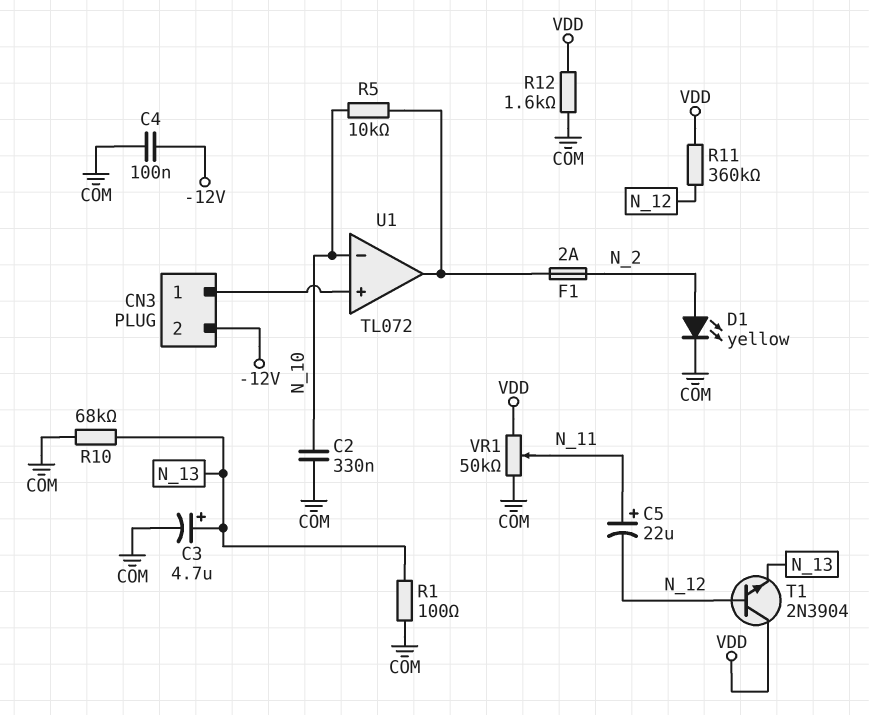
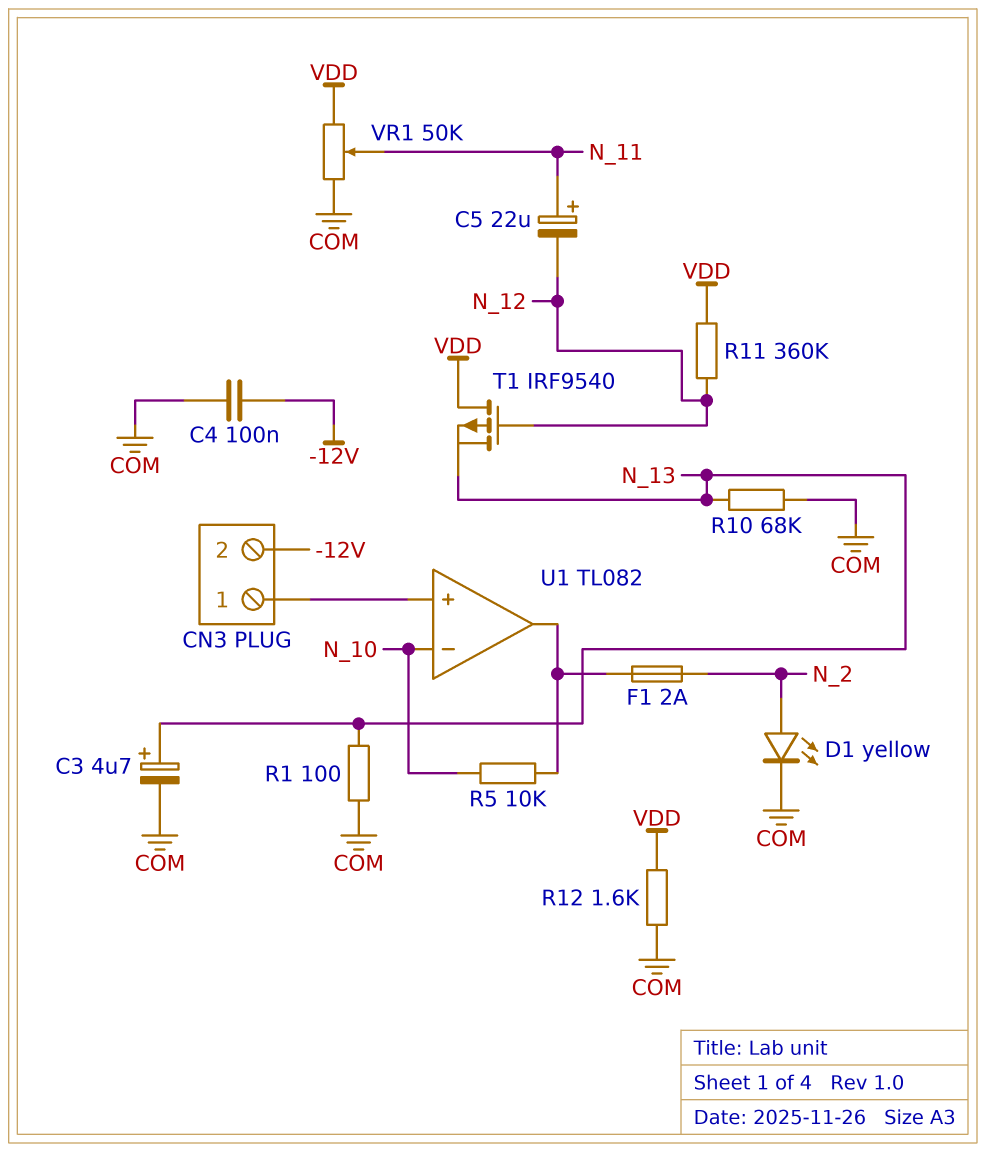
C2: 330nF (COM, N_10) -> none
T1: NPN 2N3904 (B N_12, C VDD, E N_13) -> PMOS IRF9540 (G N_12, D VDD, S N_13)
U1: TL072 -> TL082

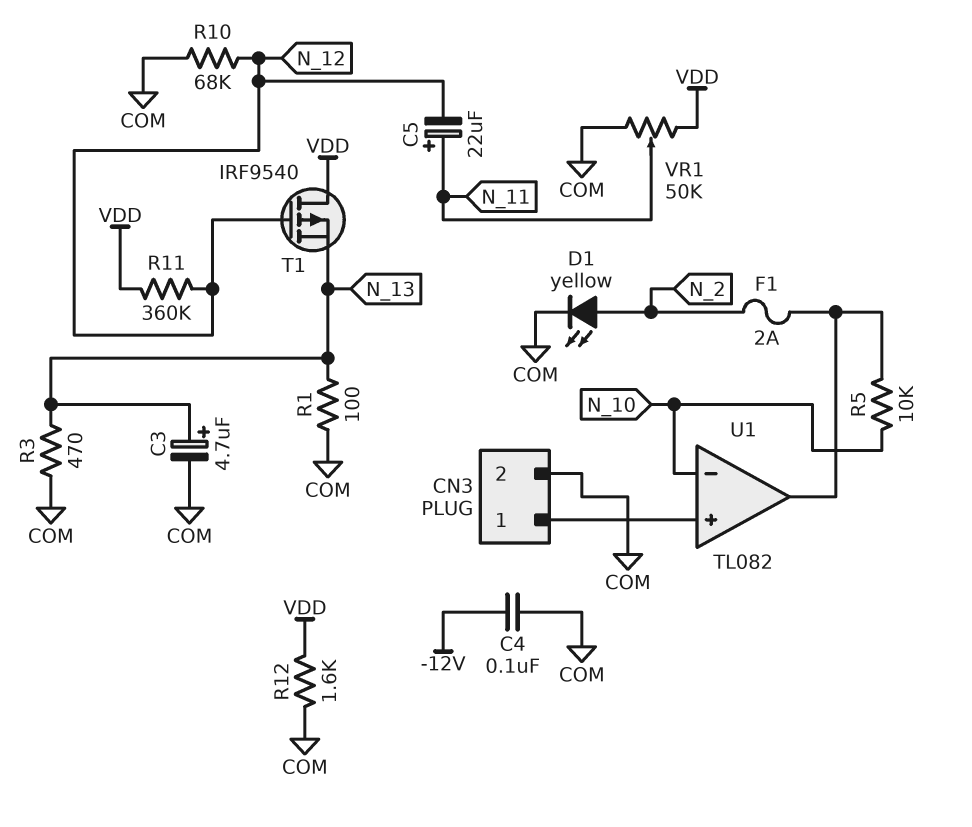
CN3 pin 2: -12V -> COM
R3: none -> 470 (COM, N_13)
R10: 68k (COM, N_13) -> 68k (COM, N_12)

